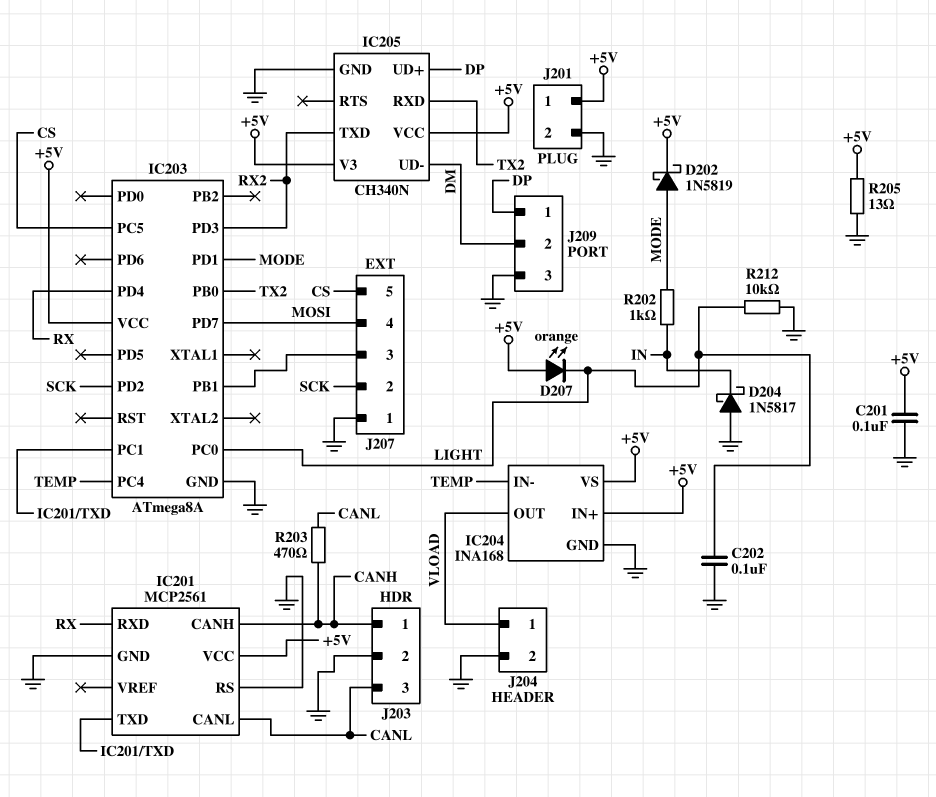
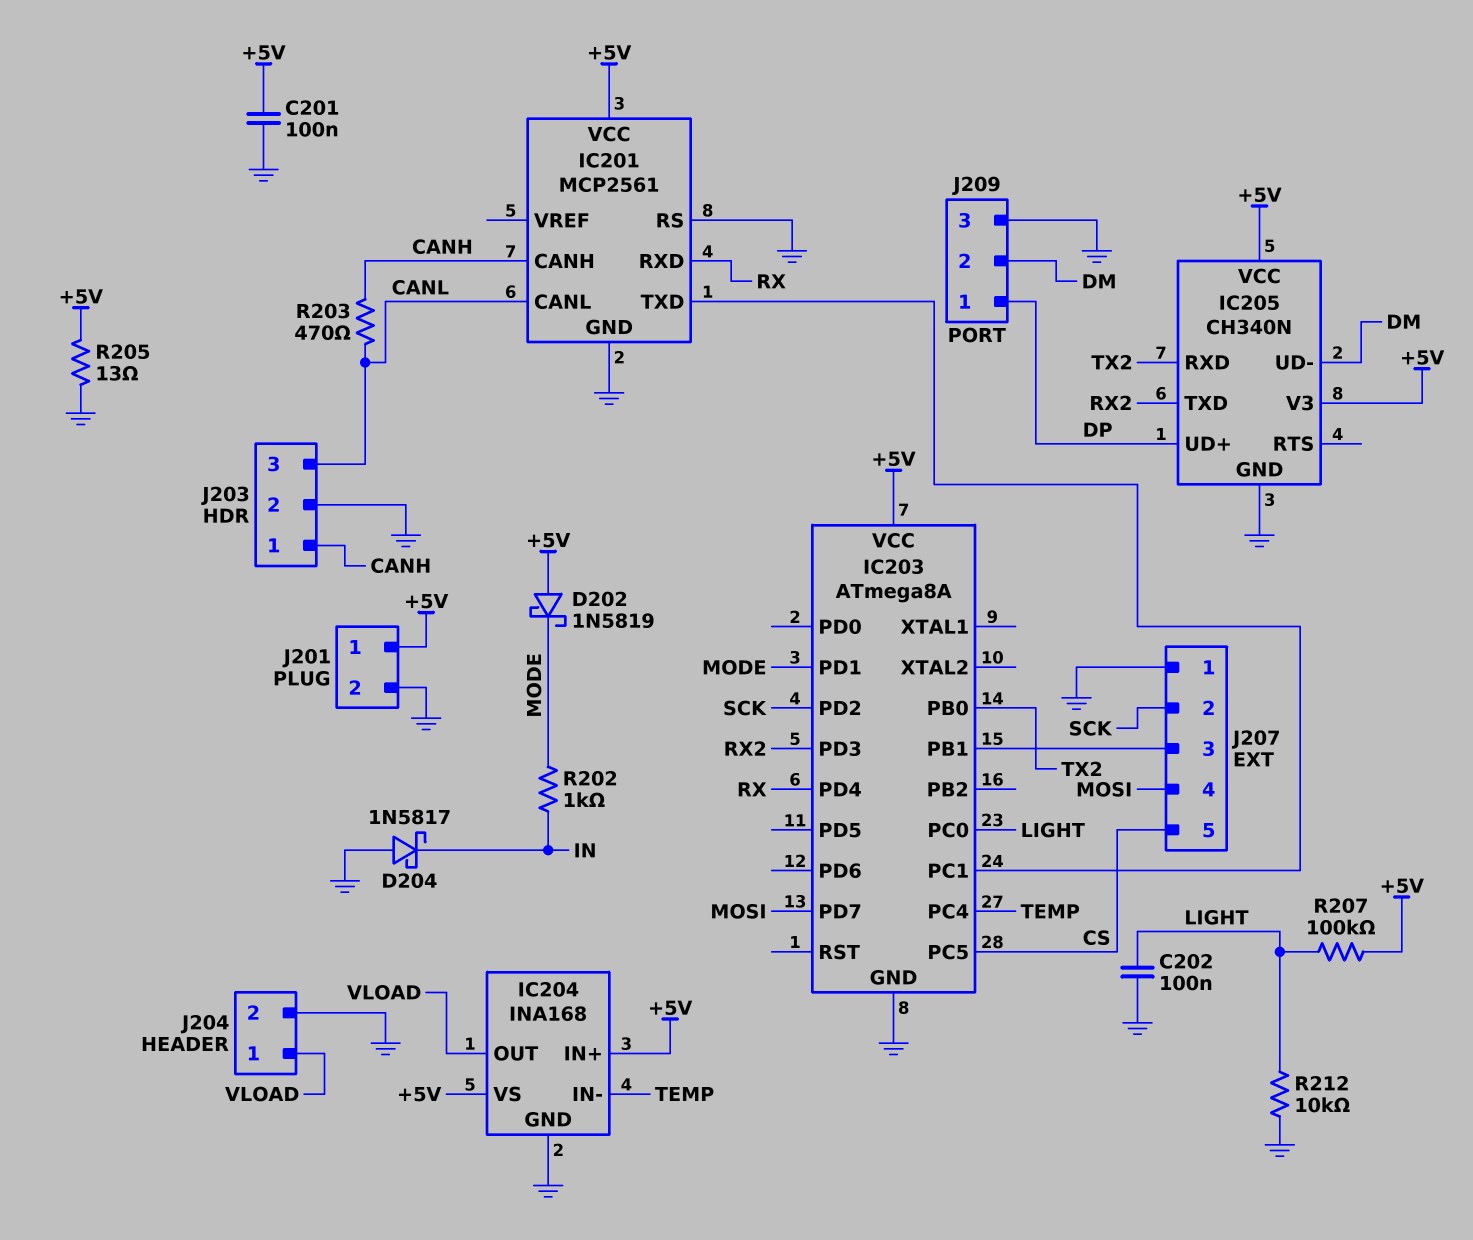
D202: schottky 1N5819 (A MODE, K +5V) -> schottky 1N5819 (A +5V, K MODE)
D207: LED orange (A +5V, K LIGHT) -> none
R207: none -> 100k (+5V, LIGHT)

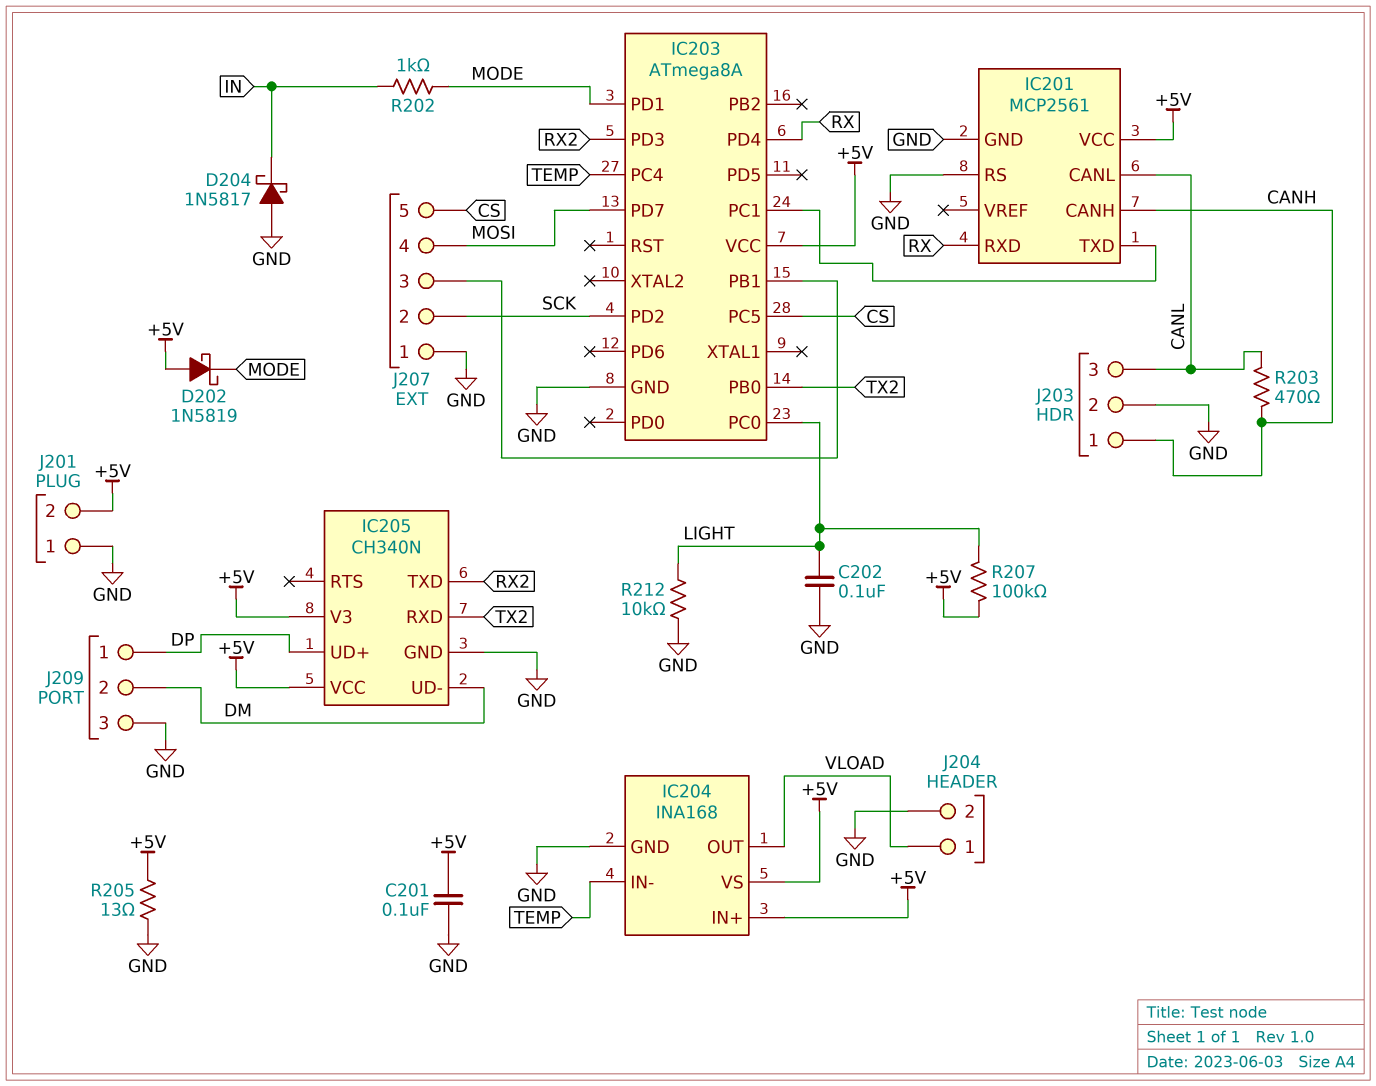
J201 pin 1: +5V -> GND
J201 pin 2: GND -> +5V

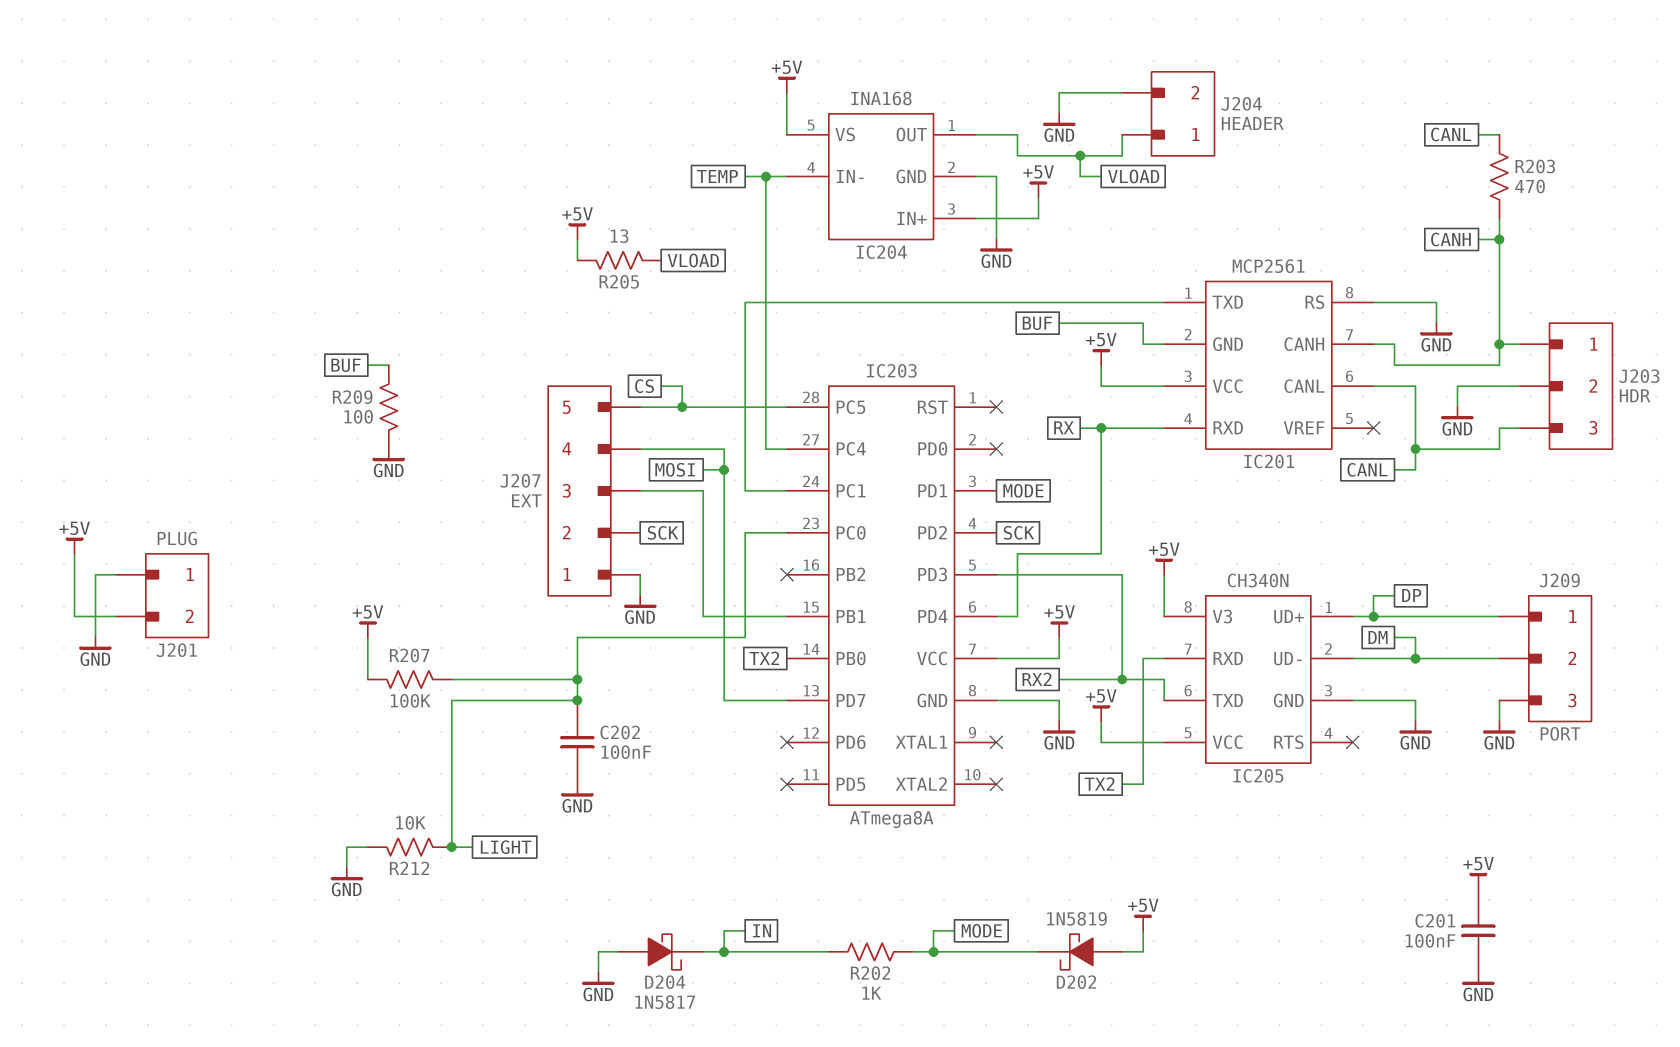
IC201 pin GND: GND -> BUF
R205: 13 (+5V, GND) -> 13 (+5V, VLOAD)
R209: none -> 100 (BUF, GND)

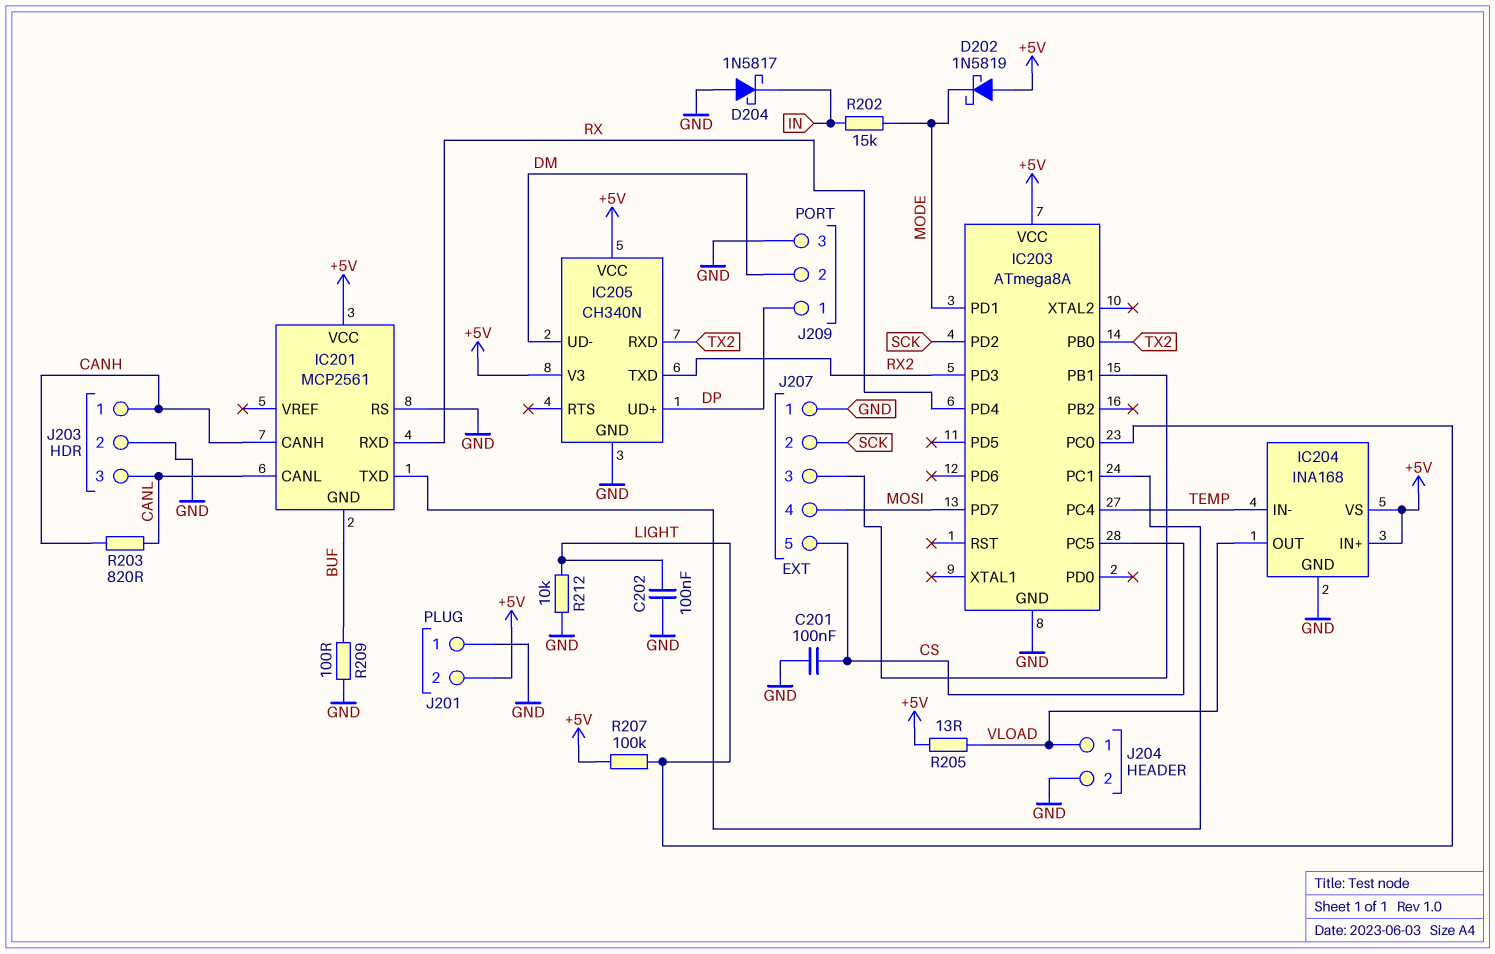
C201: 100nF (+5V, GND) -> 100nF (CS, GND)
R202: 1k (IN, MODE) -> 15k (IN, MODE)
R203: 470 (CANH, CANL) -> 820 (CANH, CANL)

